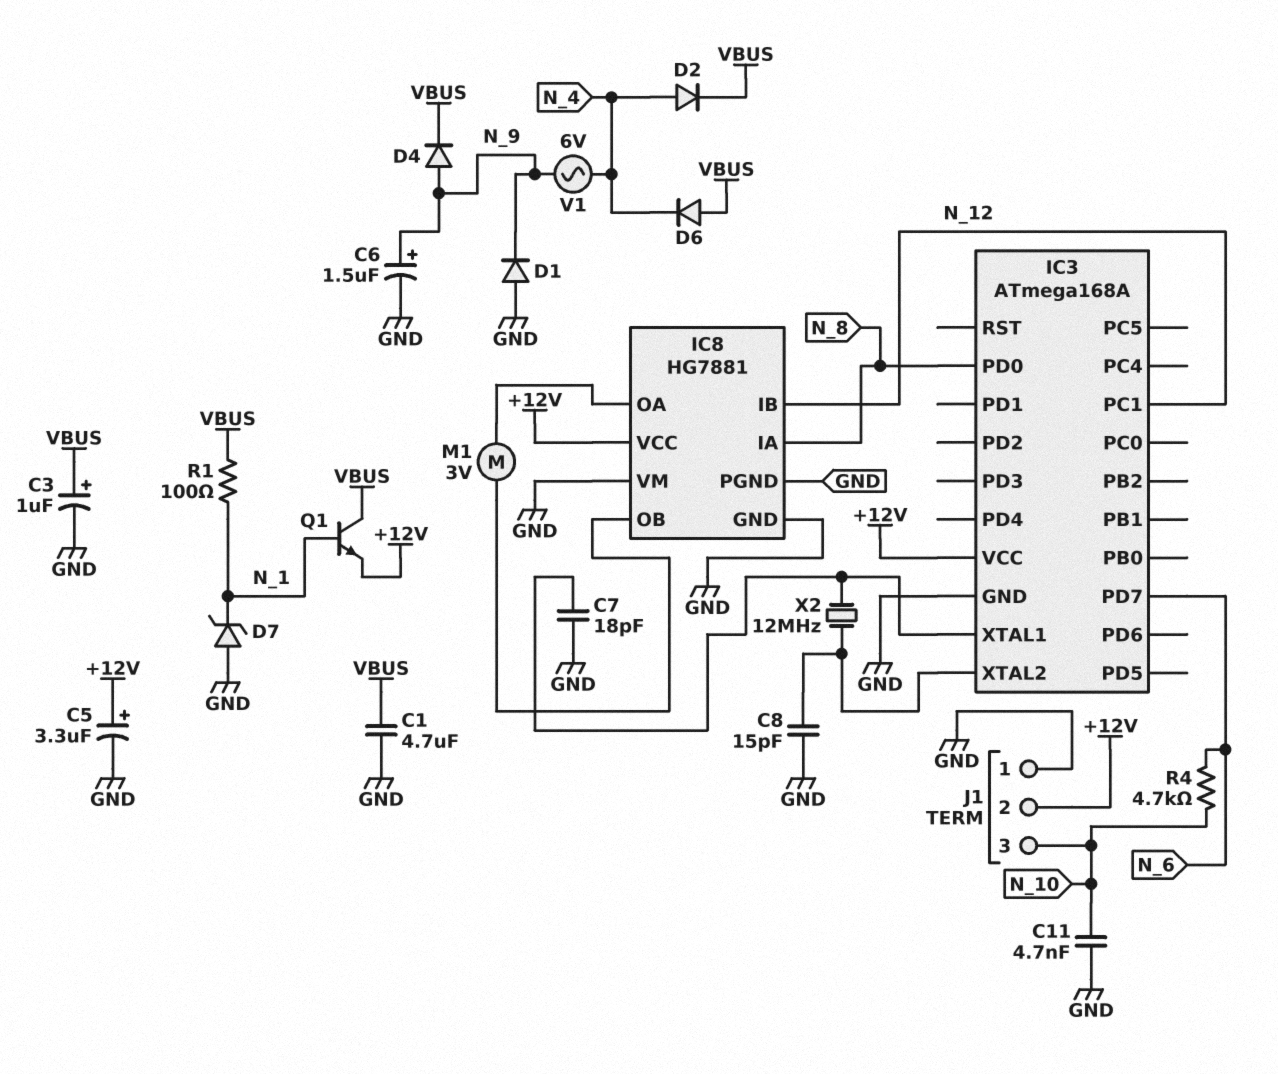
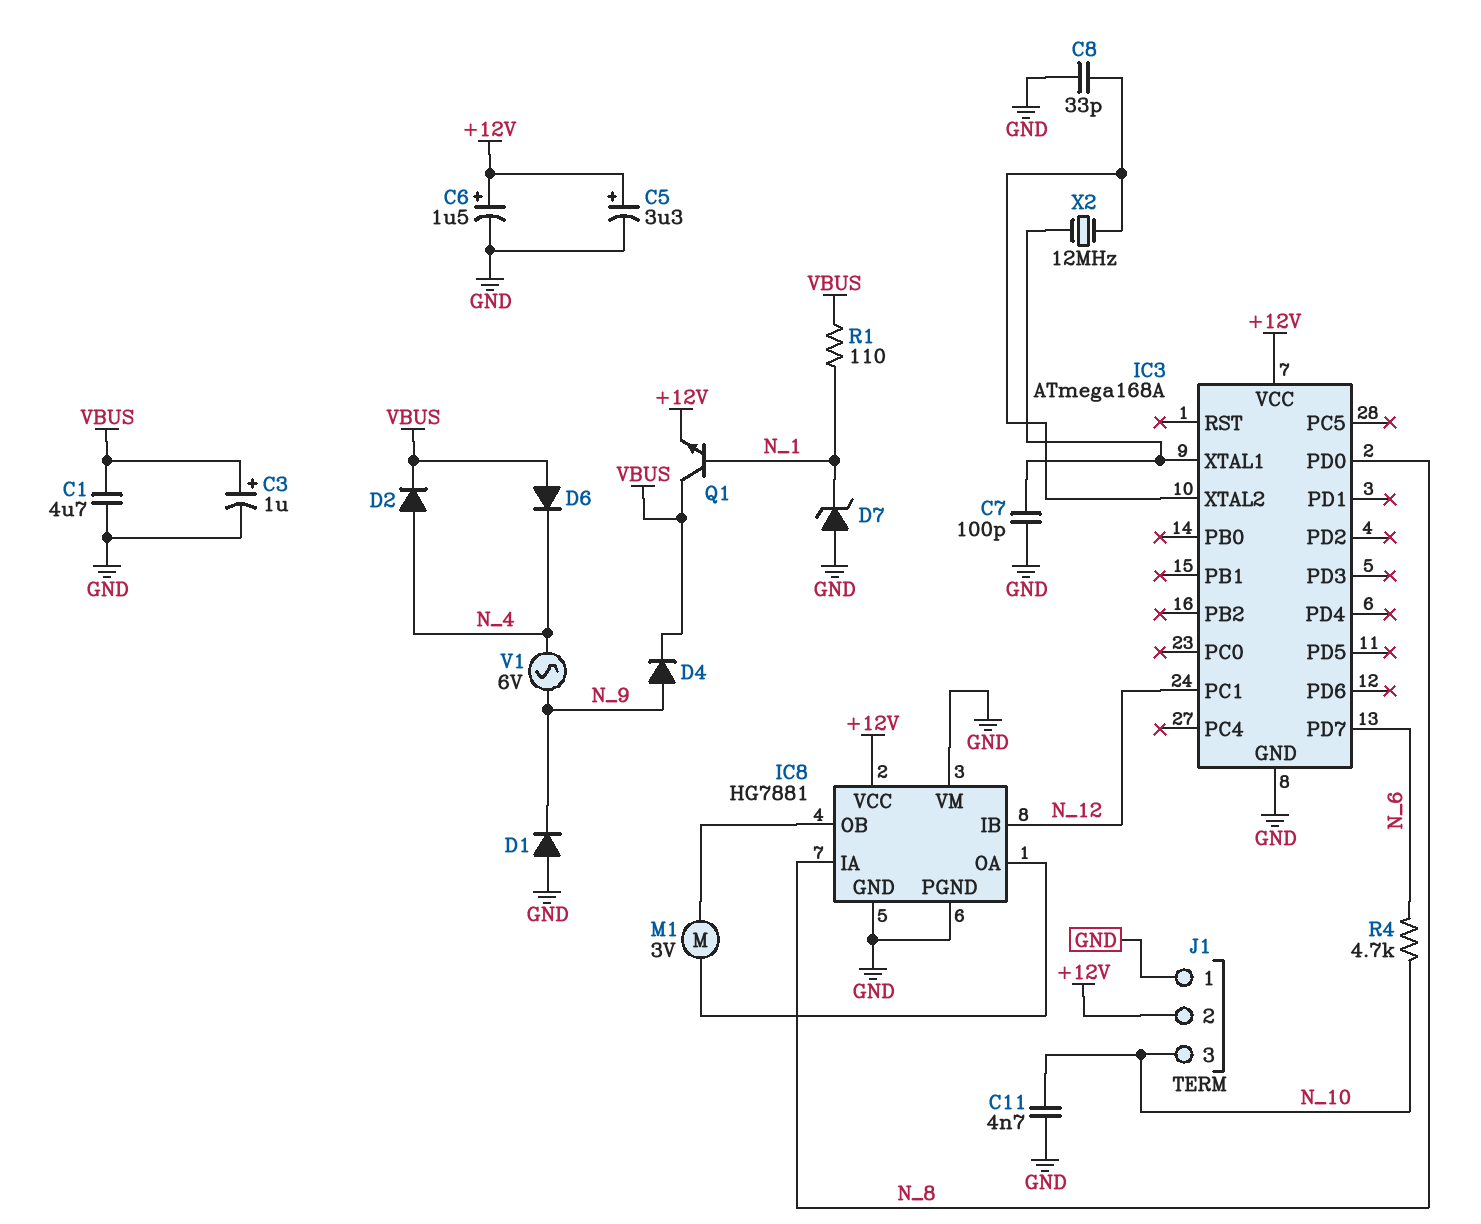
C6: 1.5uF (plus N_9, minus GND) -> 1.5uF (plus +12V, minus GND)
C7: 18pF (GND, IC3/XTAL1) -> 100pF (GND, IC3/XTAL1)
C8: 15pF (GND, IC3/XTAL2) -> 33pF (GND, IC3/XTAL2)
R1: 100 (N_1, VBUS) -> 110 (N_1, VBUS)

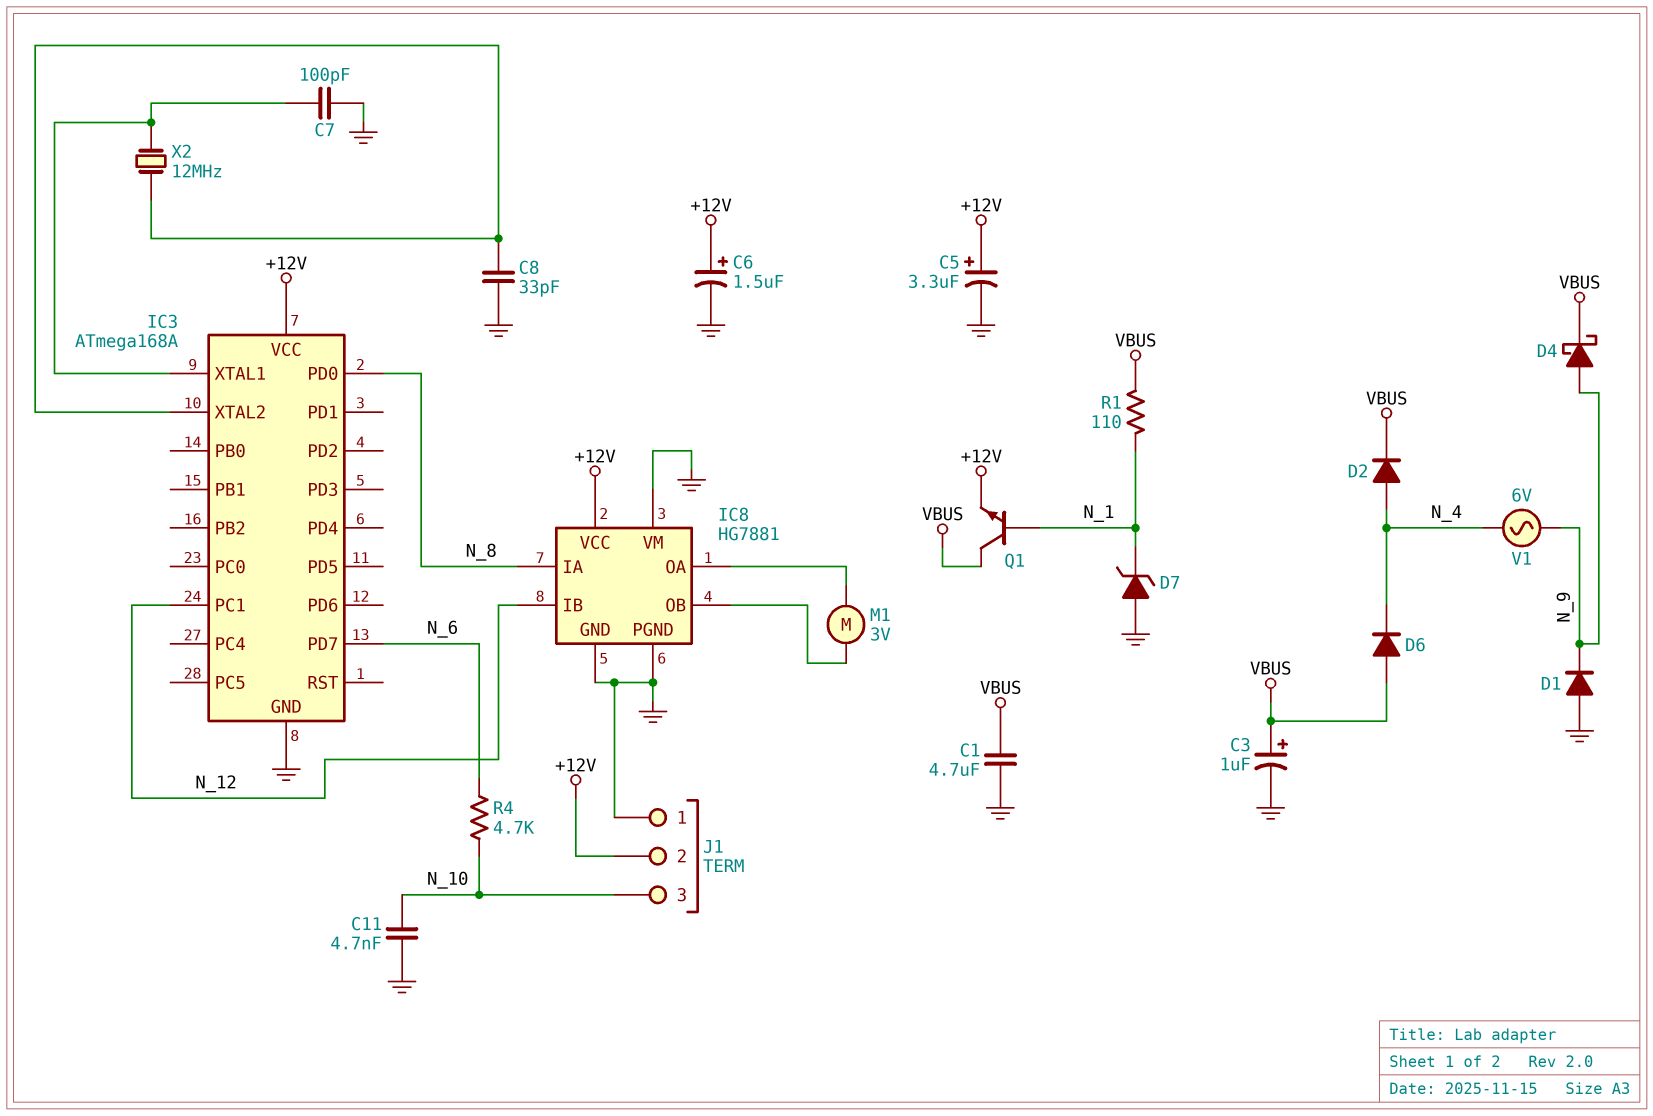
D4: diode (A N_9, K VBUS) -> schottky (A N_9, K VBUS)

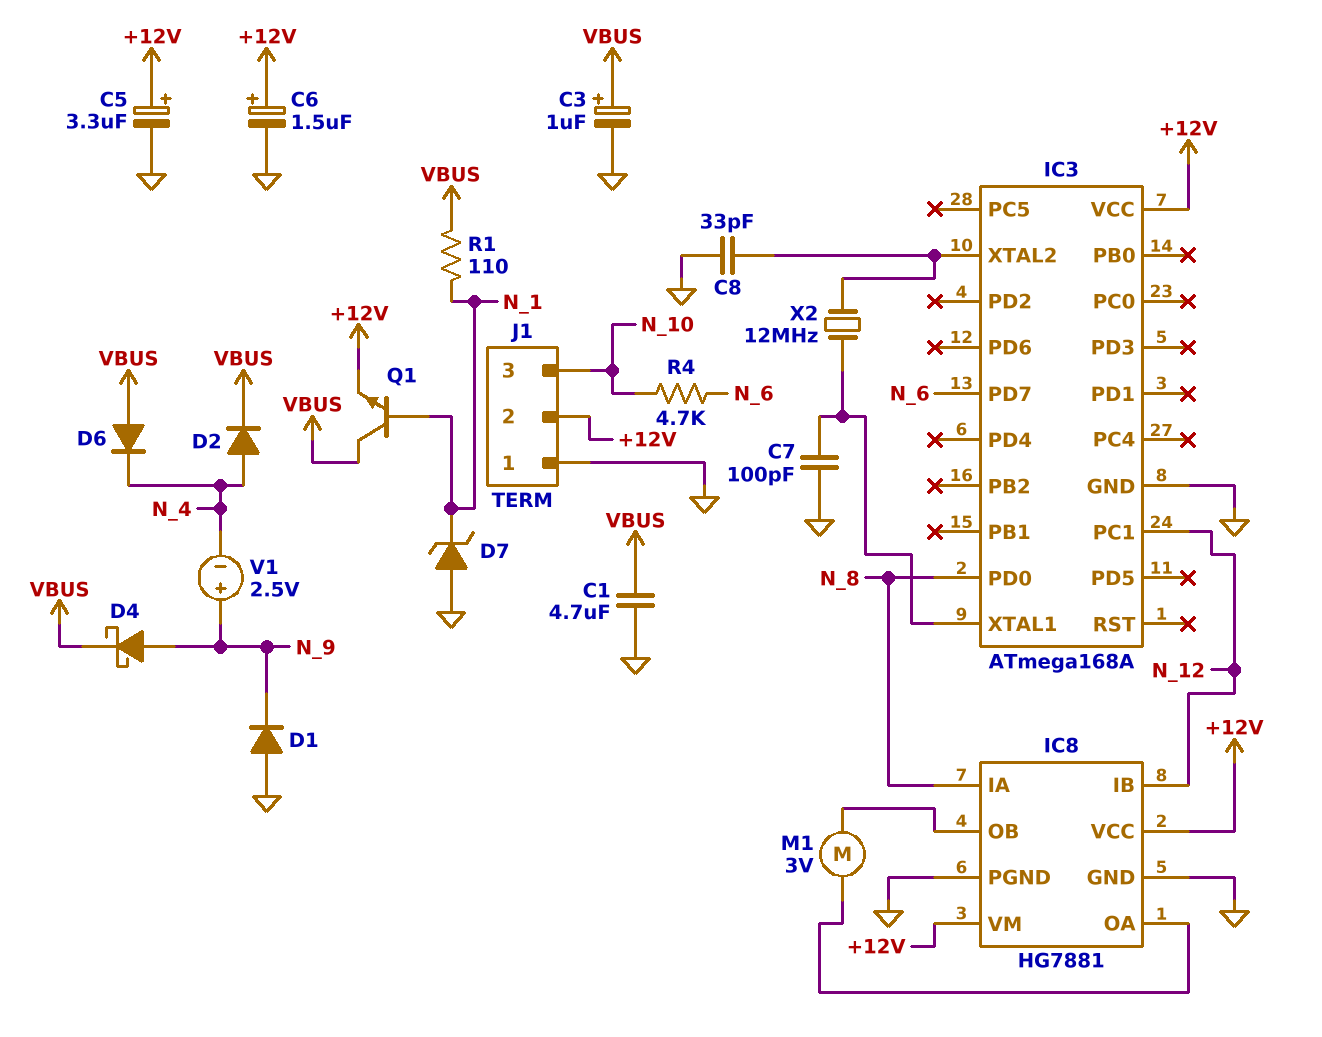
C11: 4.7nF (GND, N_10) -> none
IC8 pin VM: GND -> +12V
V1: AC 6V (N_4, N_9) -> 2.5V (plus N_9, minus N_4)

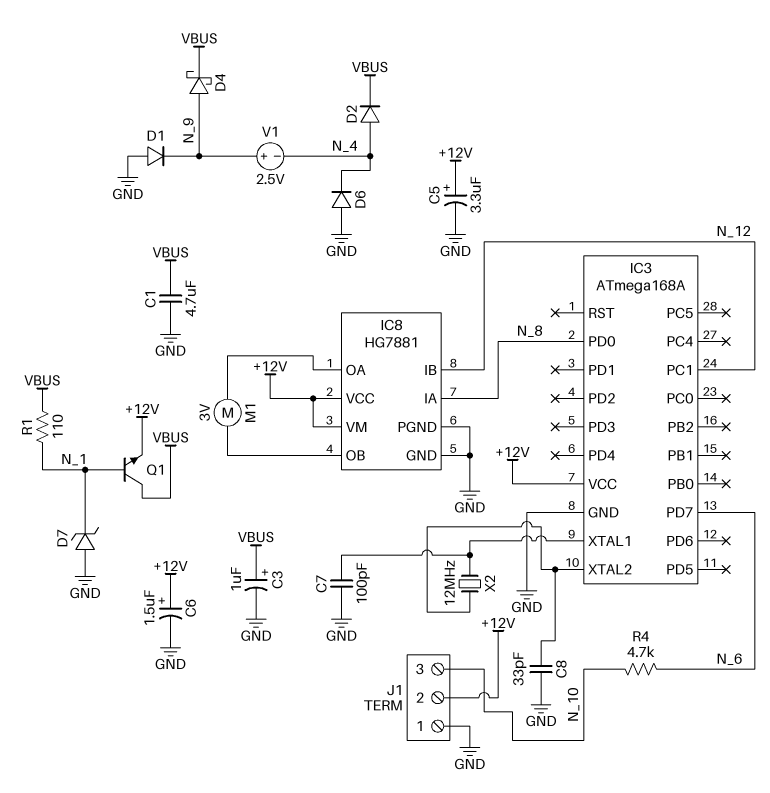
D6: diode (A VBUS, K N_4) -> diode (A GND, K N_4)

